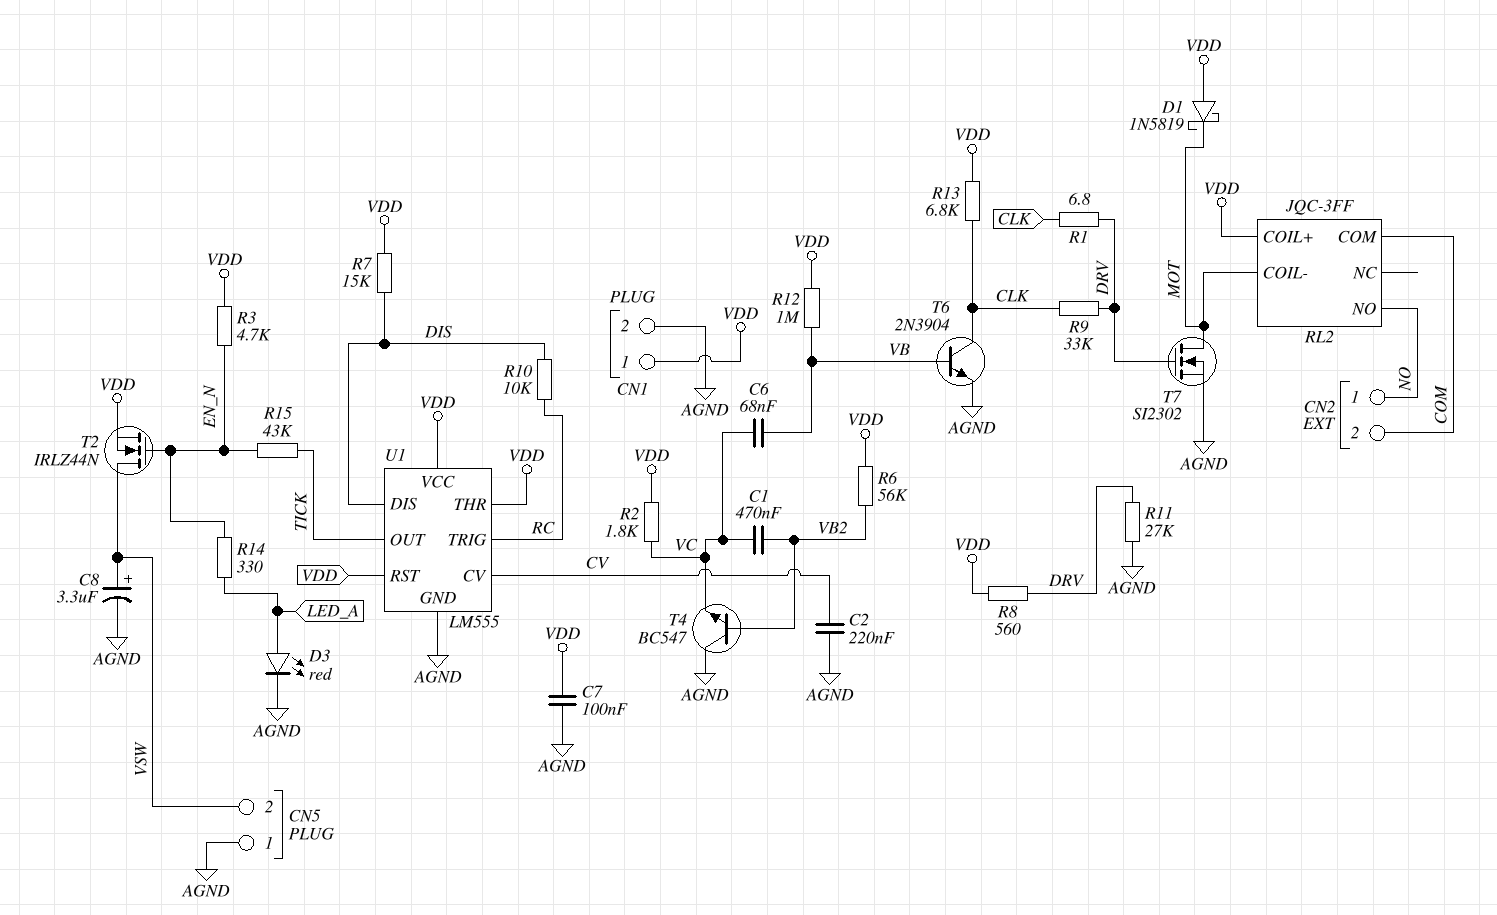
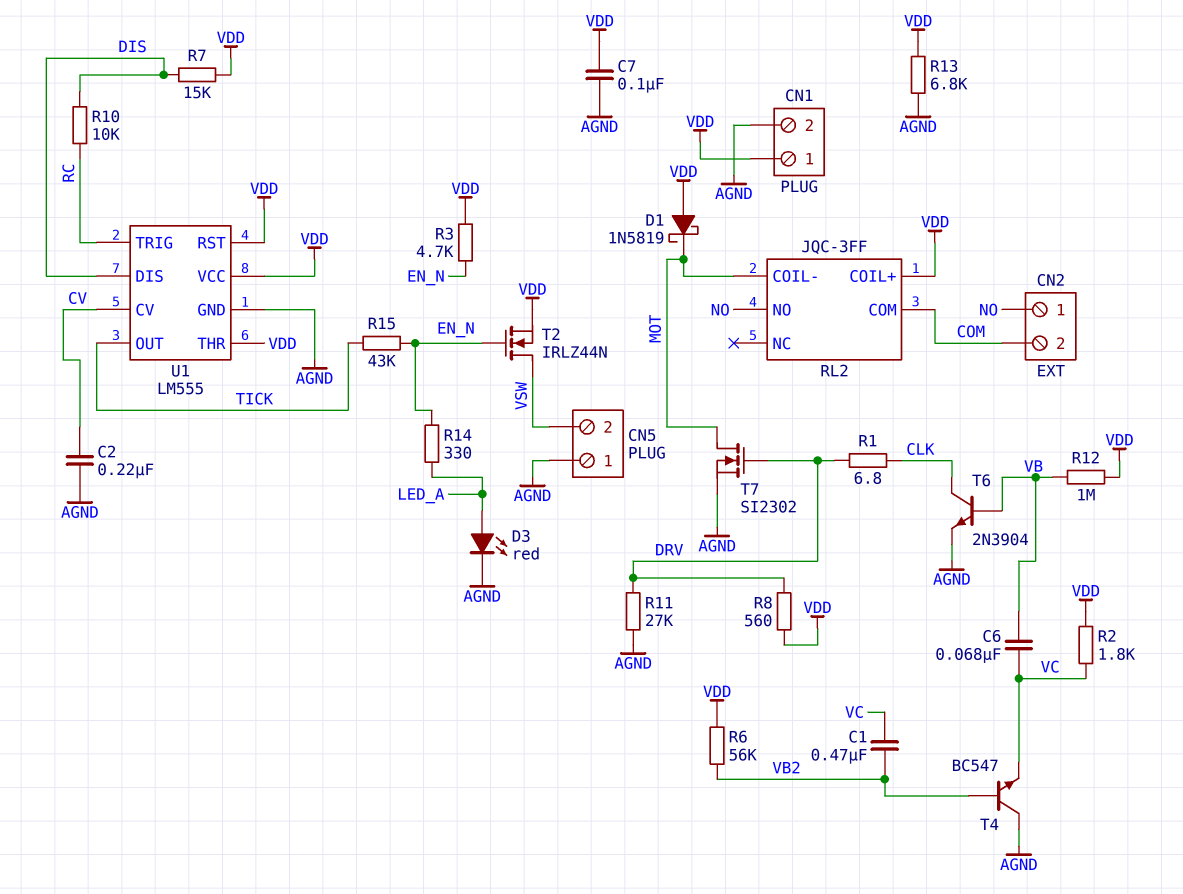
C8: 3.3uF (plus VSW, minus AGND) -> none
R9: 33k (CLK, DRV) -> none
R13: 6.8k (CLK, VDD) -> 6.8k (AGND, VDD)

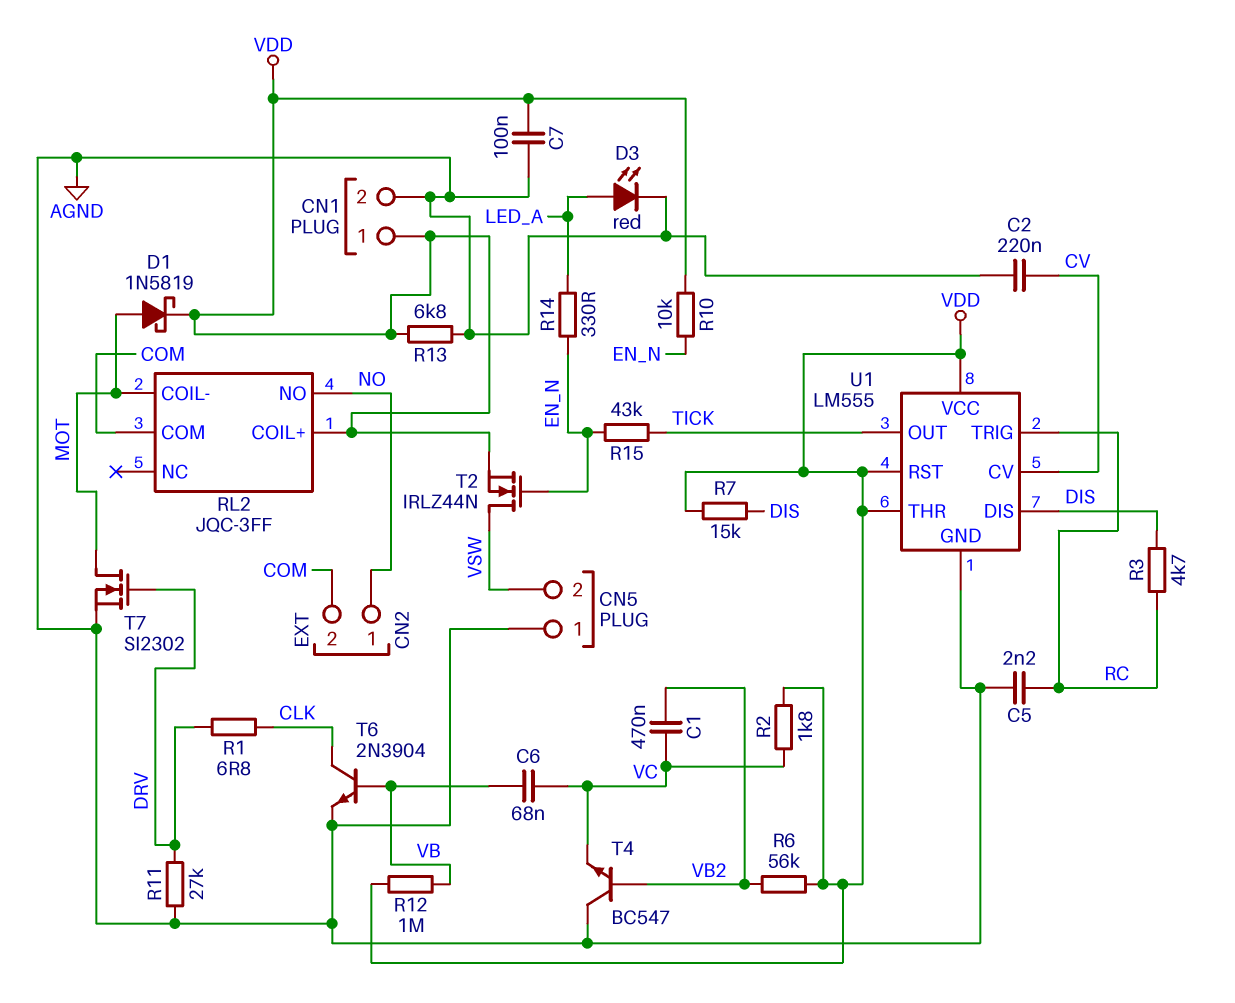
C5: none -> 2.2nF (AGND, RC)
D1: schottky 1N5819 (A VDD, K MOT) -> schottky 1N5819 (A MOT, K VDD)
R3: 4.7k (EN_N, VDD) -> 4.7k (DIS, RC)
R8: 560 (DRV, VDD) -> none
R10: 10k (DIS, RC) -> 10k (EN_N, VDD)

